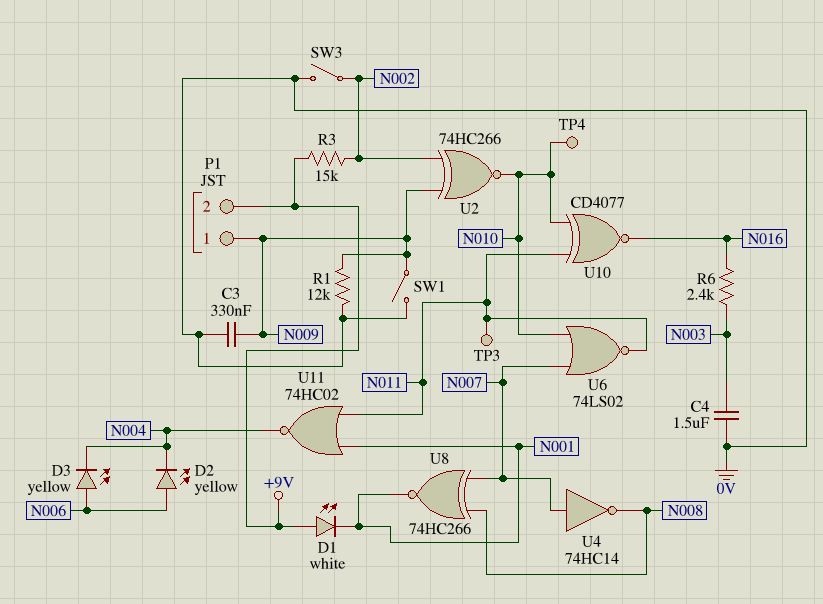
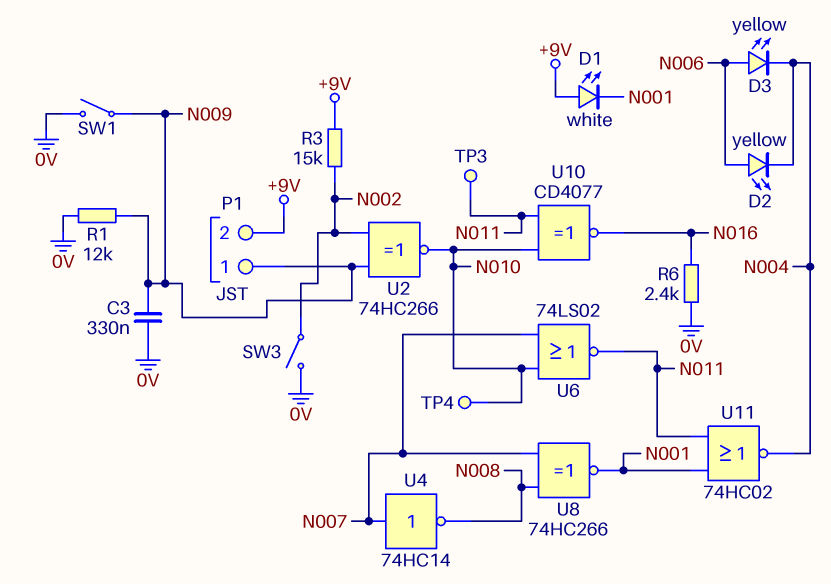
C4: 1.5uF (0V, N003) -> none
R6: 2.4k (N003, N016) -> 2.4k (0V, N016)

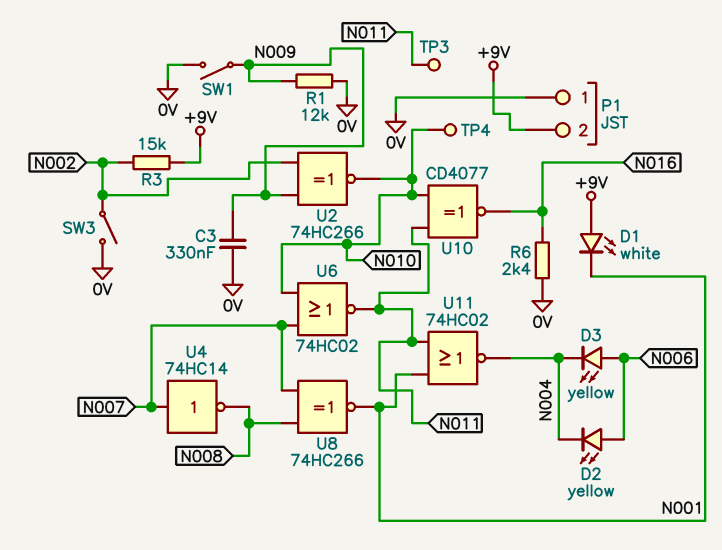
P1 pin 1: N009 -> 0V
U6: NOR 74LS02 (in N007, in N010, out N011) -> NOR 74HC02 (in N007, in N010, out N011)

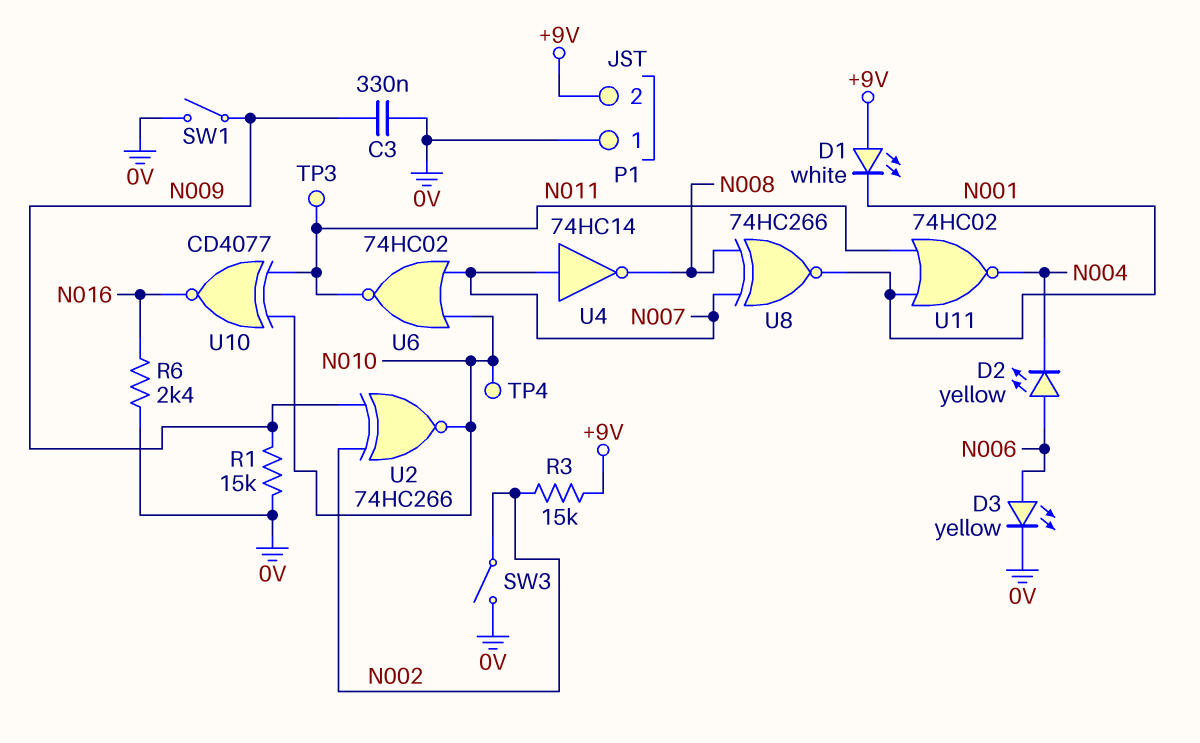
D3: LED yellow (A N006, K N004) -> LED yellow (A N006, K 0V)
R1: 12k (0V, N009) -> 15k (0V, N009)

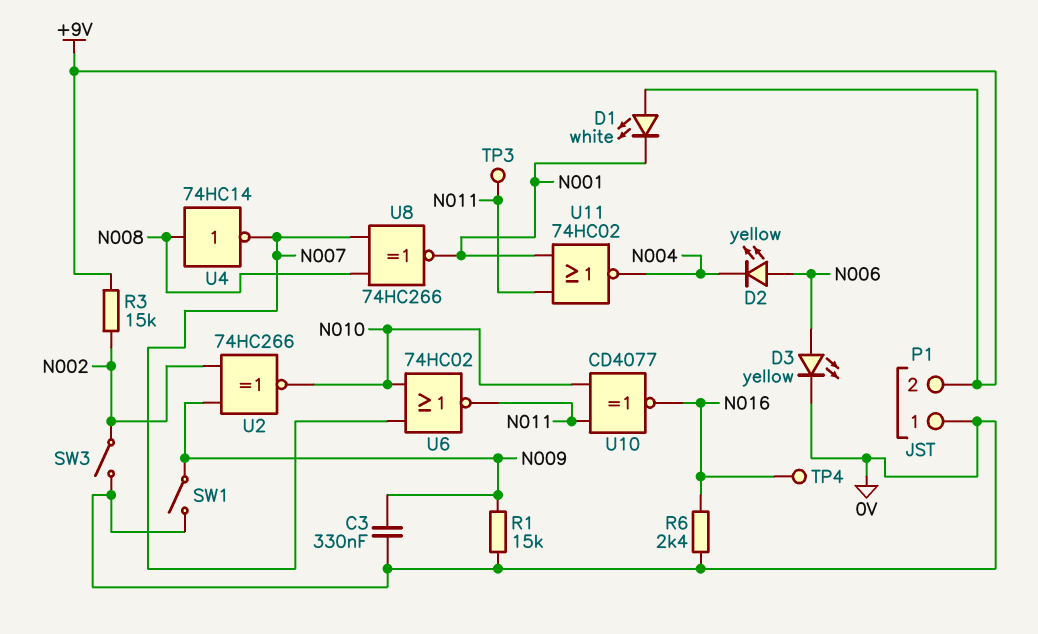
TP4: test point (N010) -> test point (N016)
U4: NOT 74HC14 (in N007, out N008) -> NOT 74HC14 (in N008, out N007)

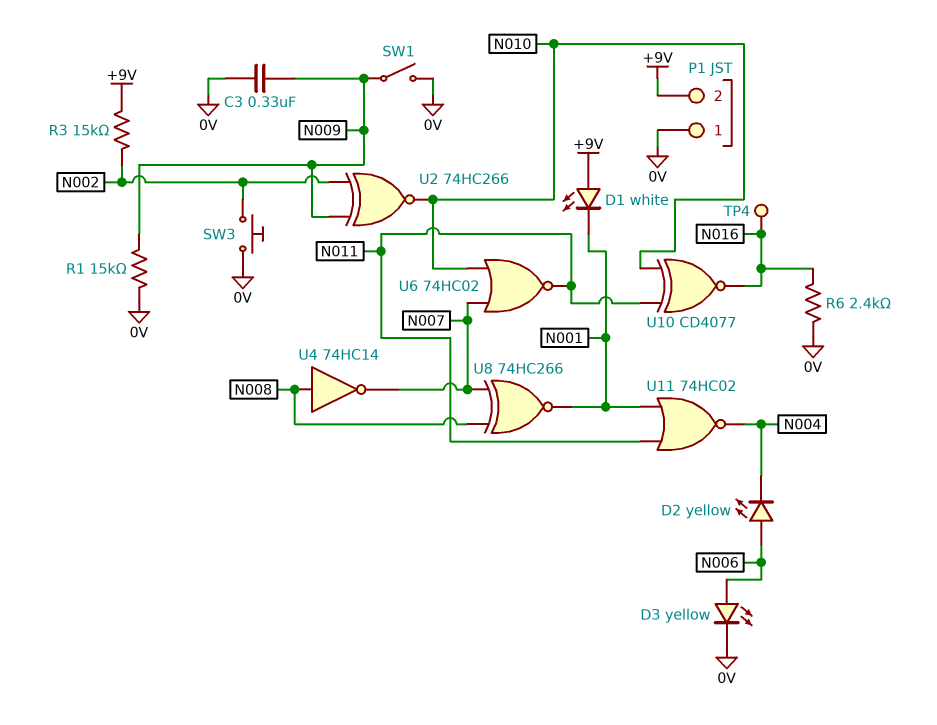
SW3: switch (0V, N002) -> button (0V, N002)
TP3: test point (N011) -> none

